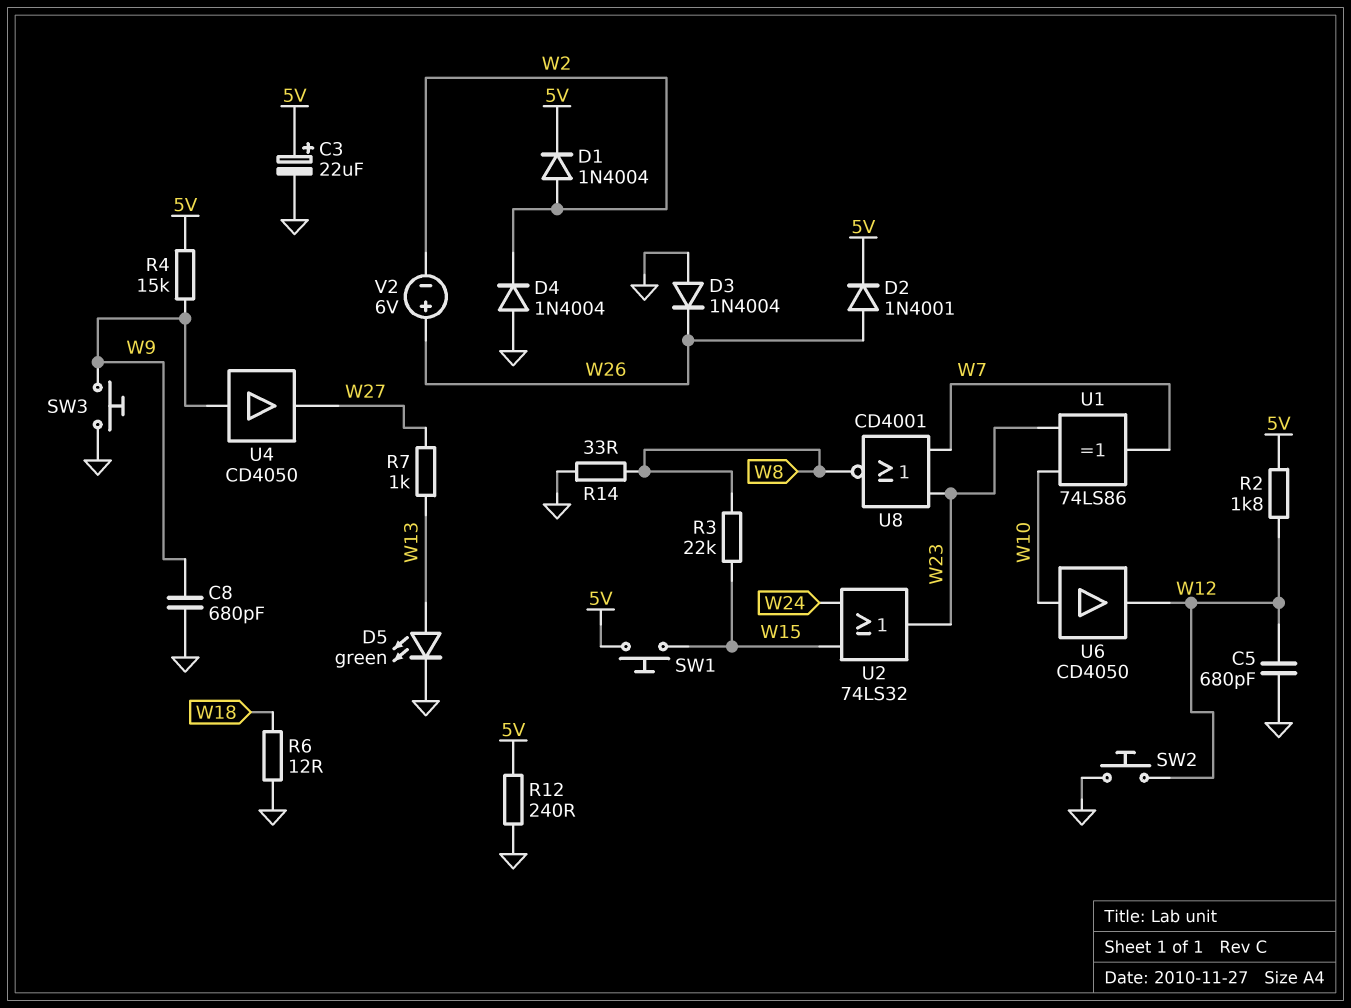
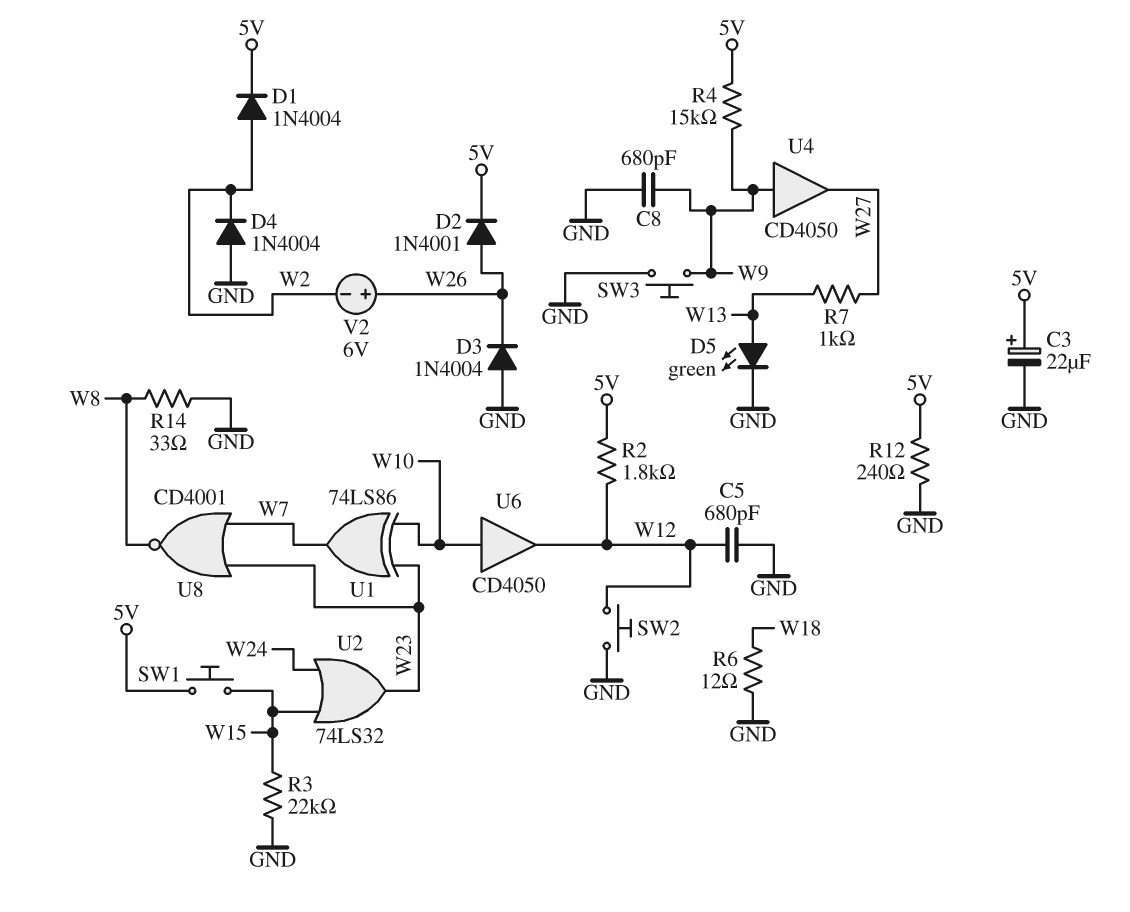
R3: 22k (W8, W15) -> 22k (GND, W15)

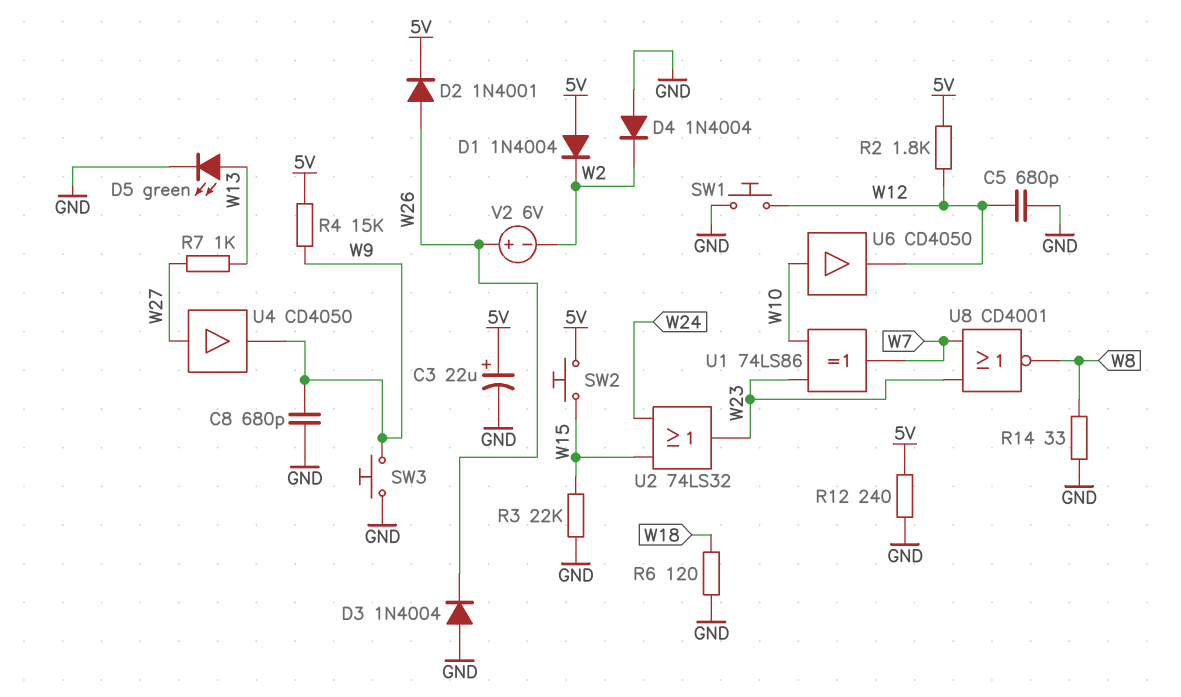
D1: diode 1N4004 (A W2, K 5V) -> diode 1N4004 (A 5V, K W2)
R6: 12 (GND, W18) -> 120 (GND, W18)
SW1: button (5V, W15) -> button (GND, W12)
SW2: button (GND, W12) -> button (5V, W15)
U4: buffer CD4050 (in W9, out W27) -> buffer CD4050 (in W27, out W9)

